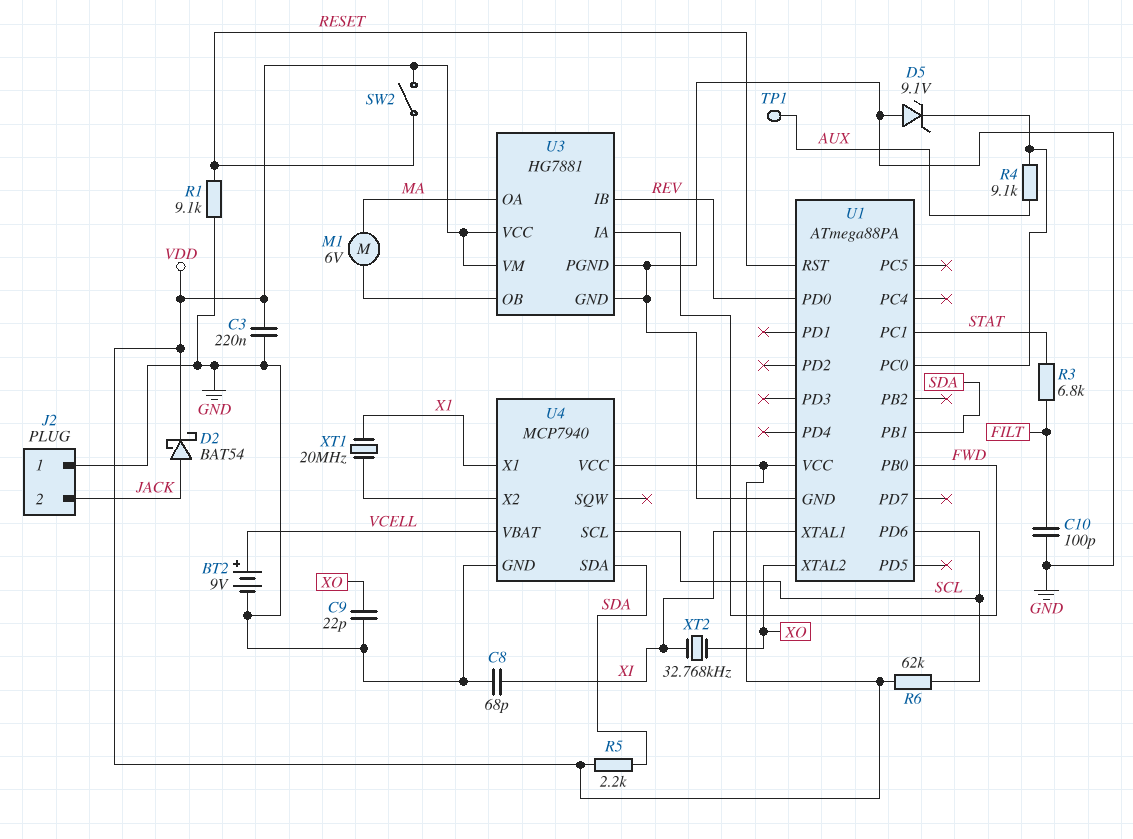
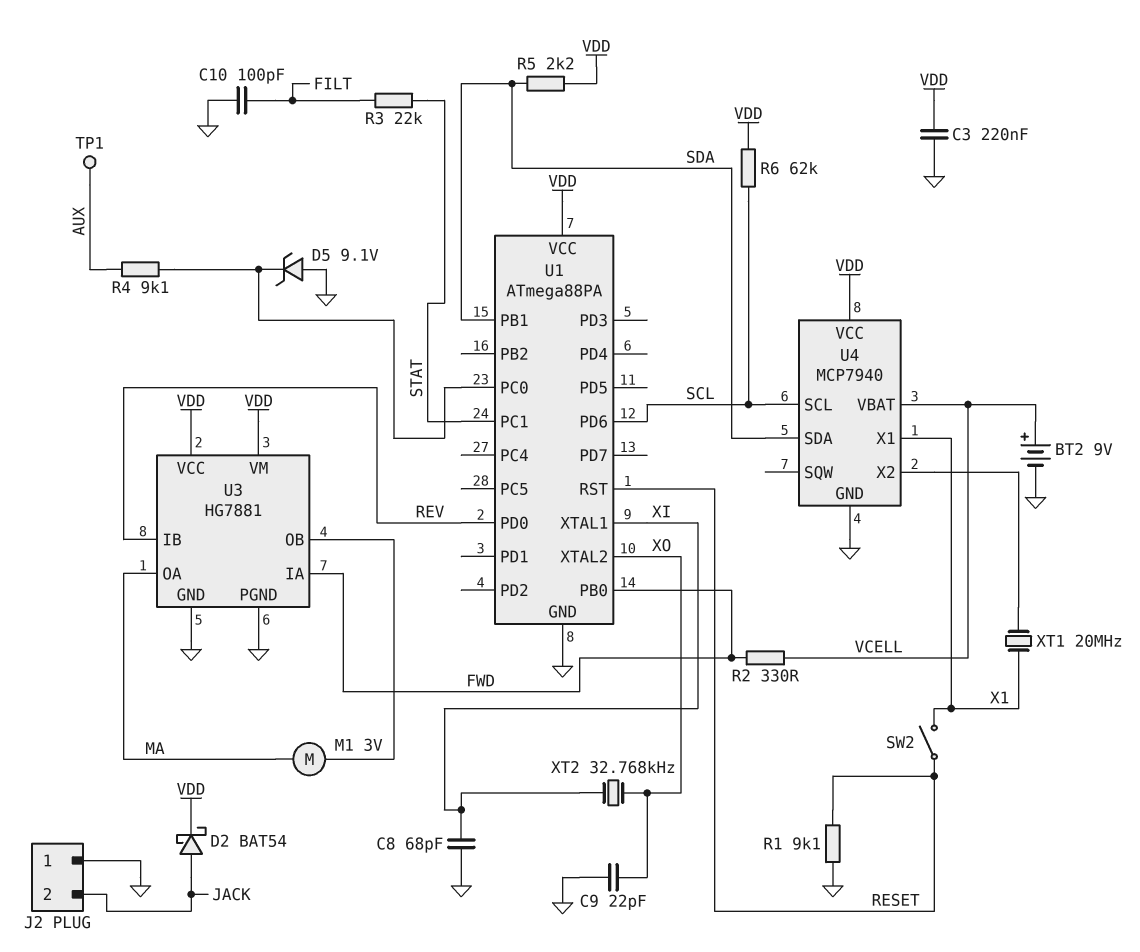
M1: motor 6V (MA, U3/OB) -> motor 3V (MA, U3/OB)
R2: none -> 330 (FWD, VCELL)
R3: 6.8k (FILT, STAT) -> 22k (FILT, STAT)
SW2: switch (RESET, VDD) -> switch (RESET, X1)

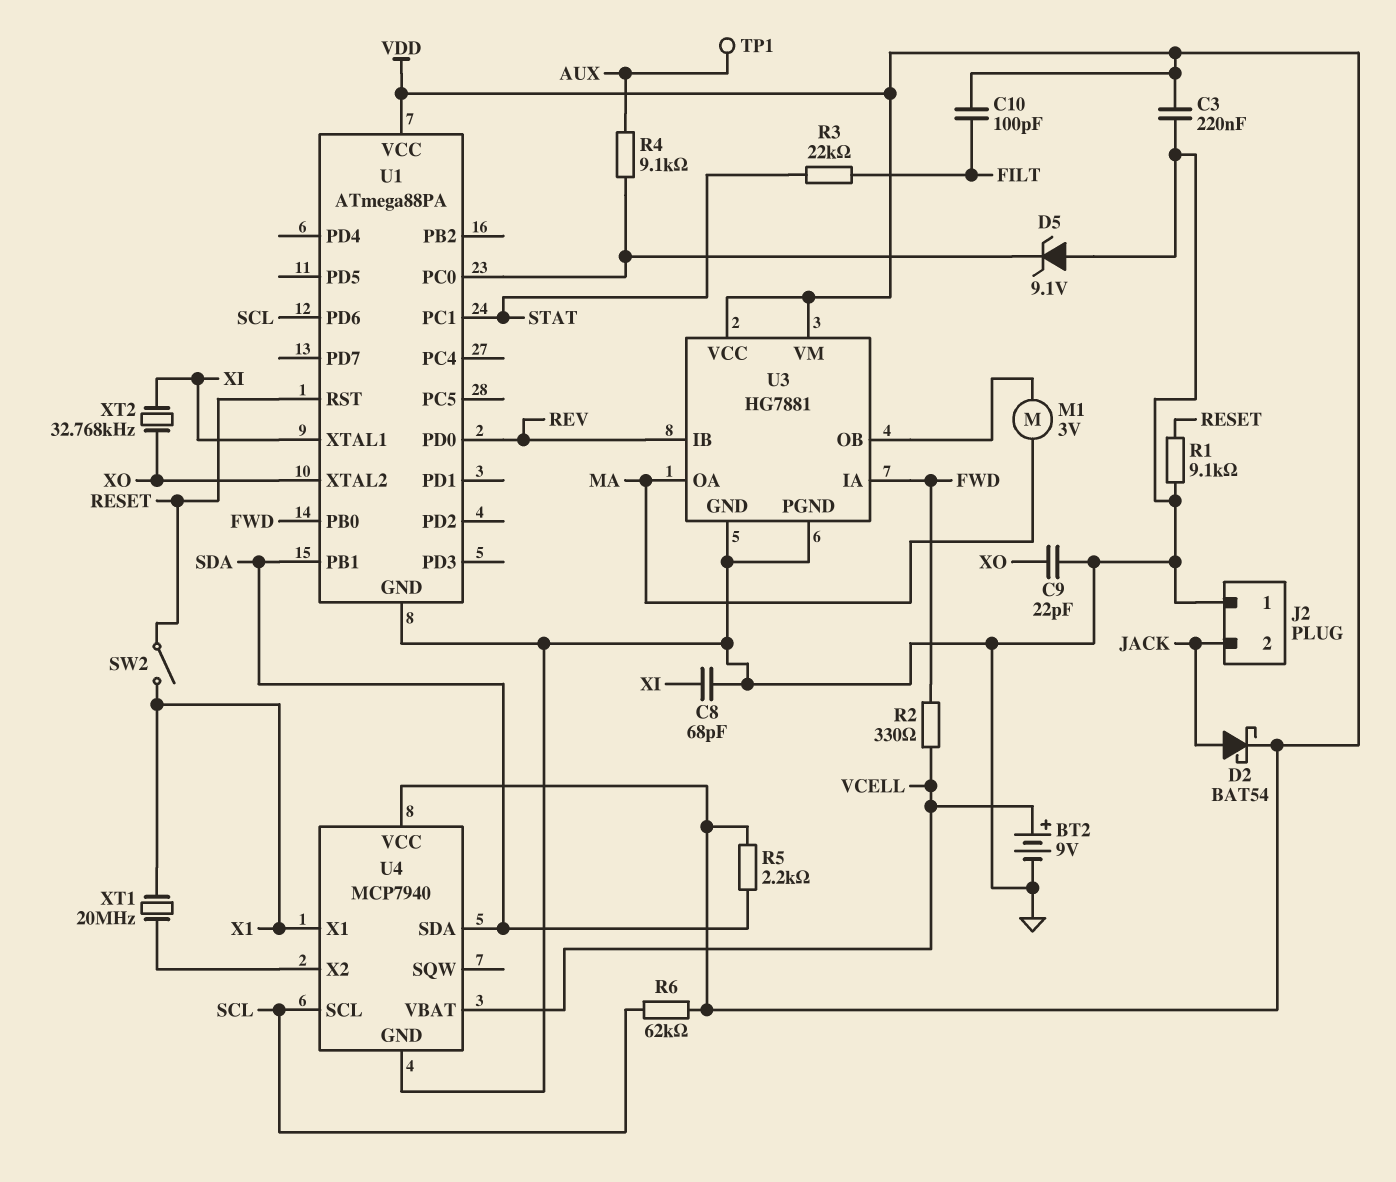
C10: 100pF (FILT, GND) -> 100pF (FILT, VDD)

